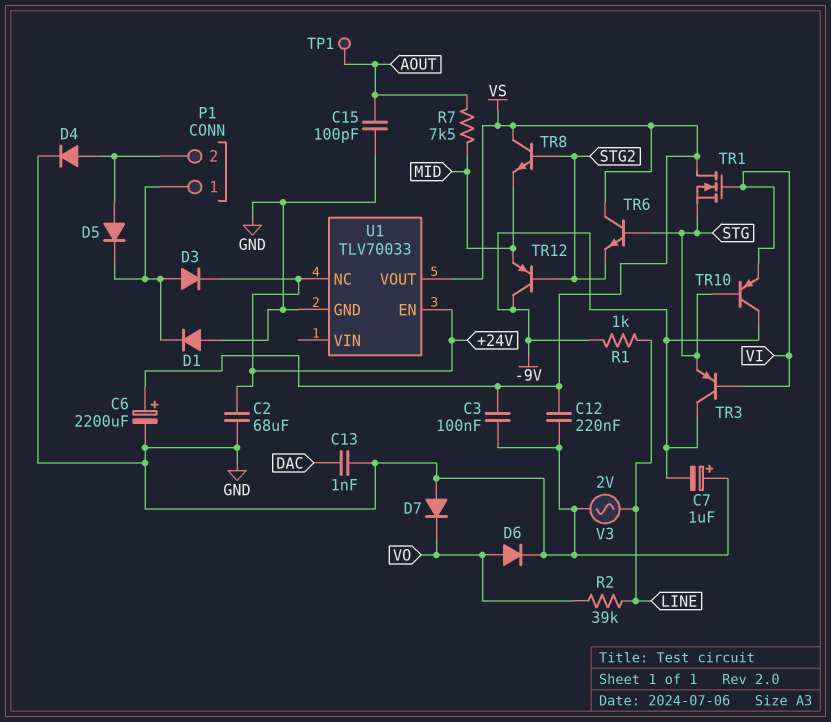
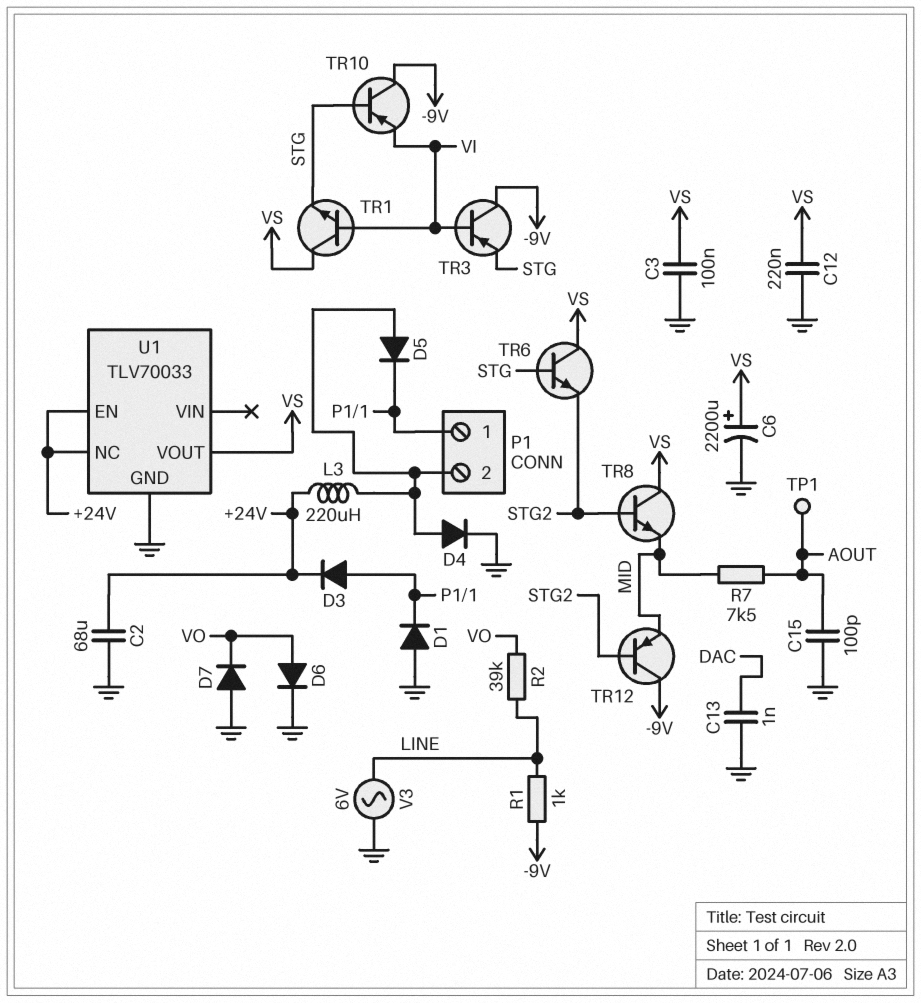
C7: 1uF (plus GND, minus -9V) -> none
L3: none -> 220uH (+24V, P1/2)
TR1: NMOS (G VI, D VS, S STG) -> NPN (B VI, C VS, E STG)
V3: AC 2V (GND, LINE) -> AC 6V (GND, LINE)

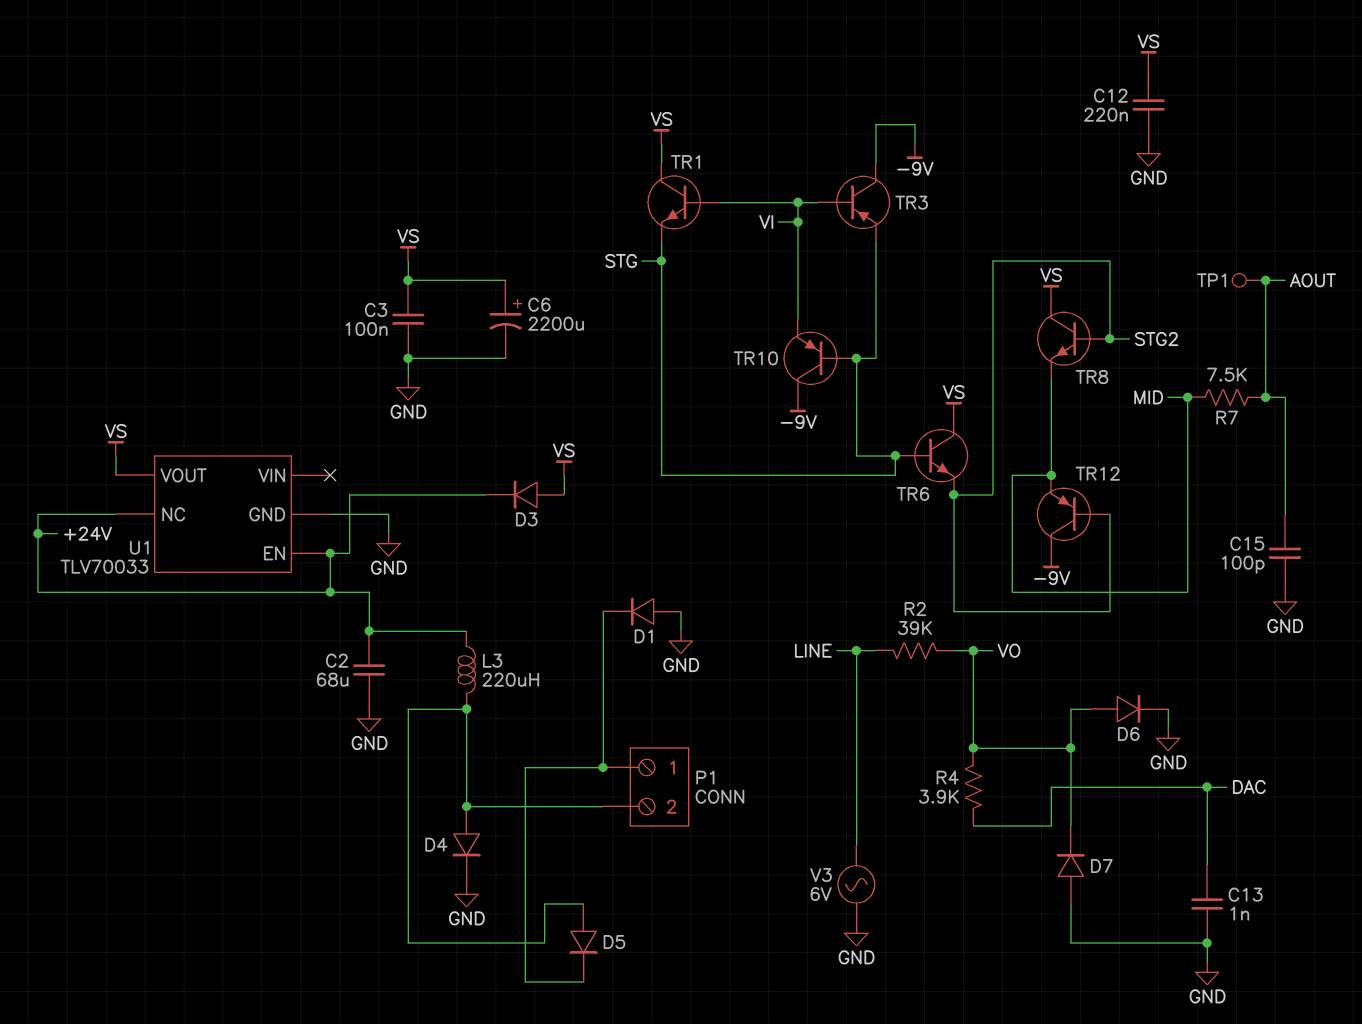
D3: diode (A P1/1, K +24V) -> diode (A VS, K +24V)
R1: 1k (-9V, LINE) -> none
R4: none -> 3.9k (DAC, VO)

